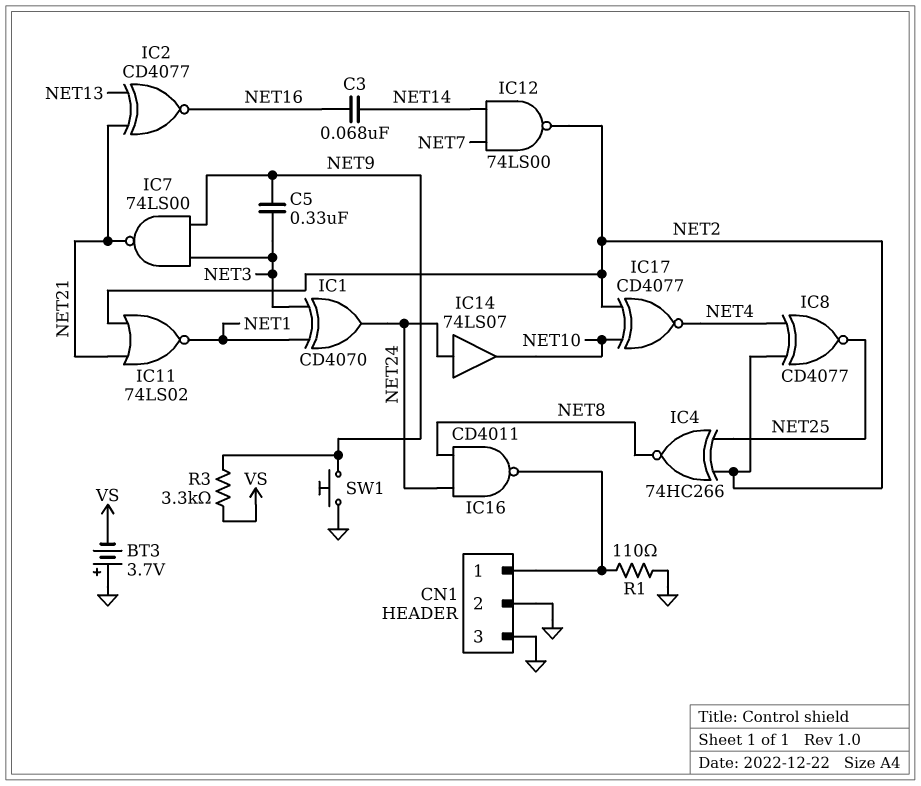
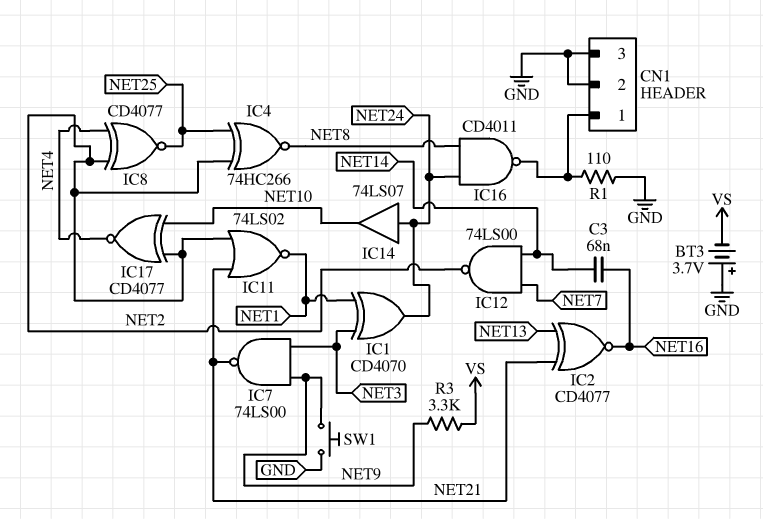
C5: 330nF (NET3, NET9) -> none

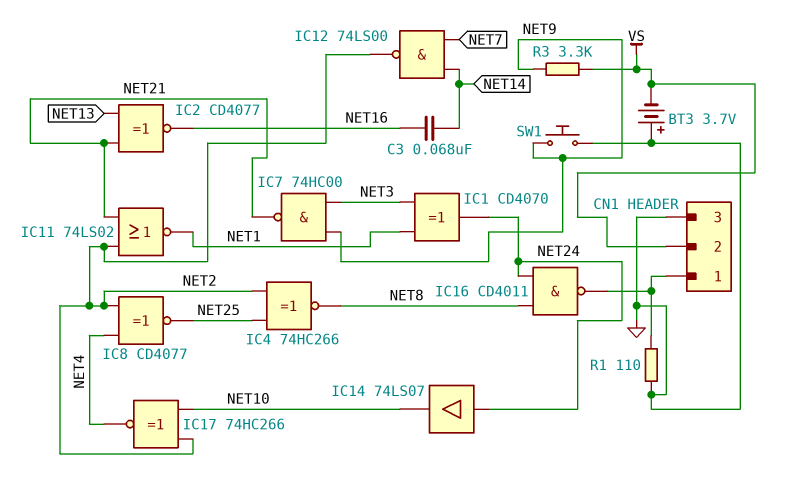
CN1 pin 2: GND -> VS
IC7: NAND 74LS00 (in NET3, in NET9, out NET21) -> NAND 74HC00 (in NET3, in NET9, out NET21)
IC17: XNOR CD4077 (in NET2, in NET10, out NET4) -> XNOR 74HC266 (in NET2, in NET10, out NET4)

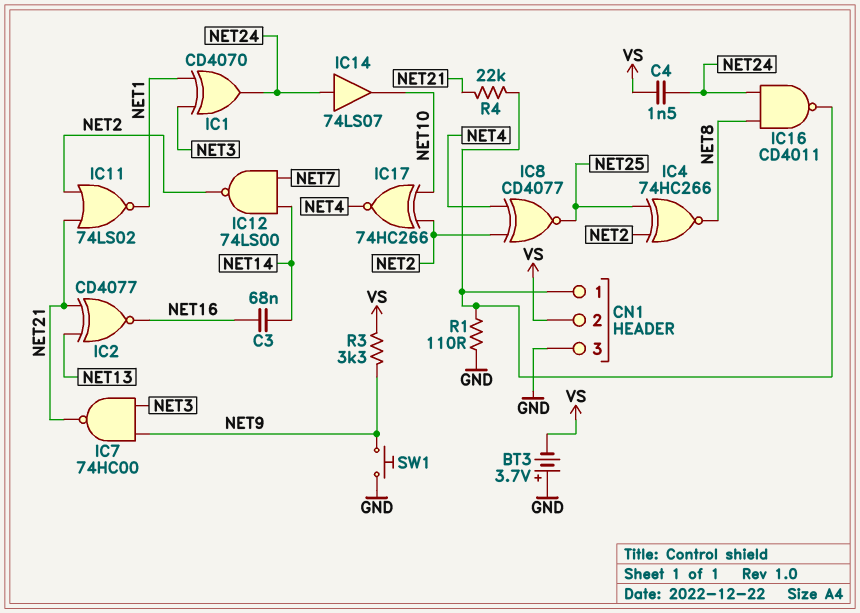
C4: none -> 1.5nF (NET24, VS)
R4: none -> 22k (CN1/1, NET21)

